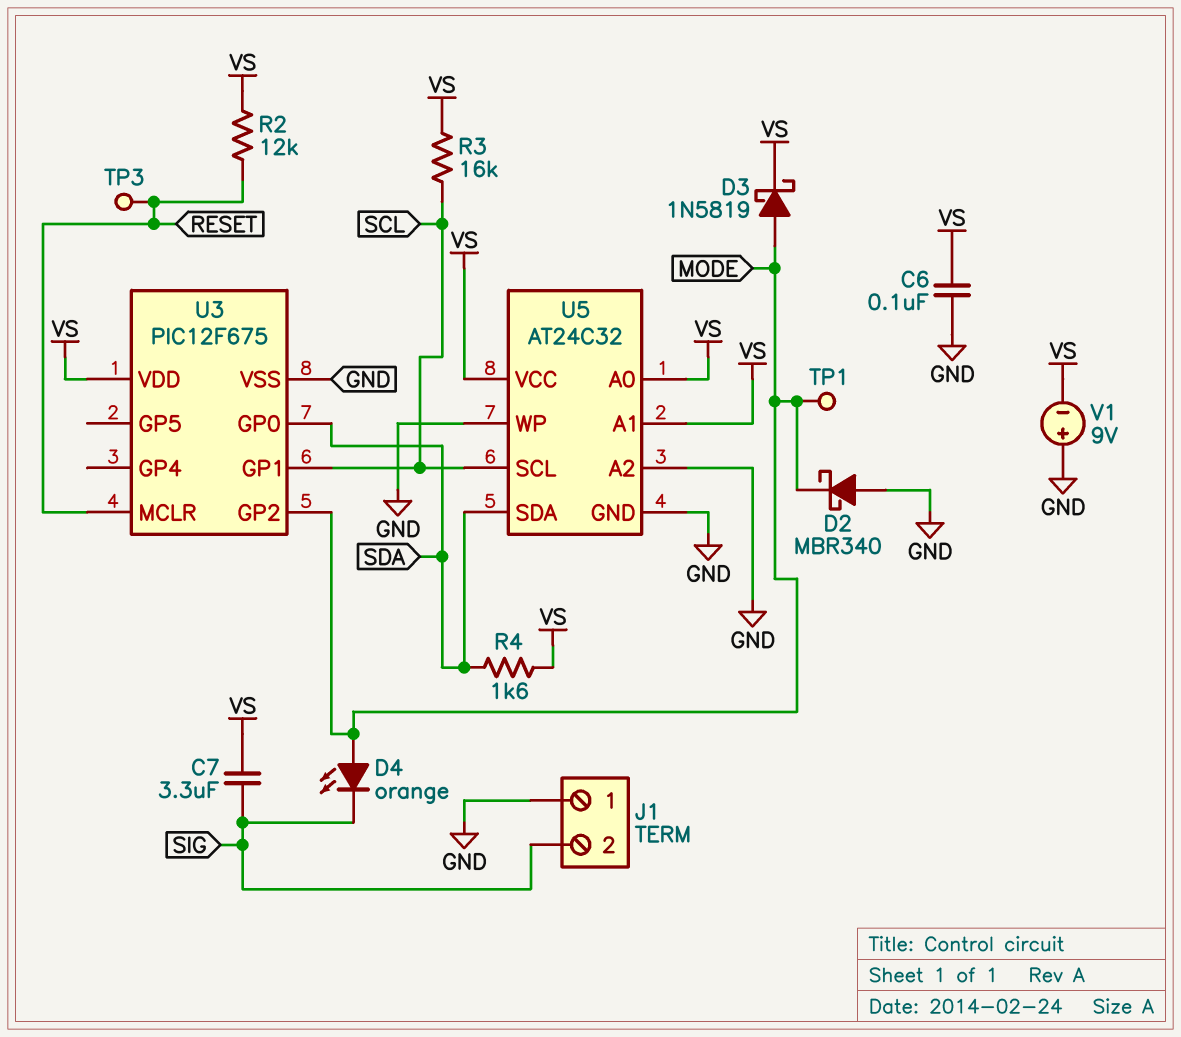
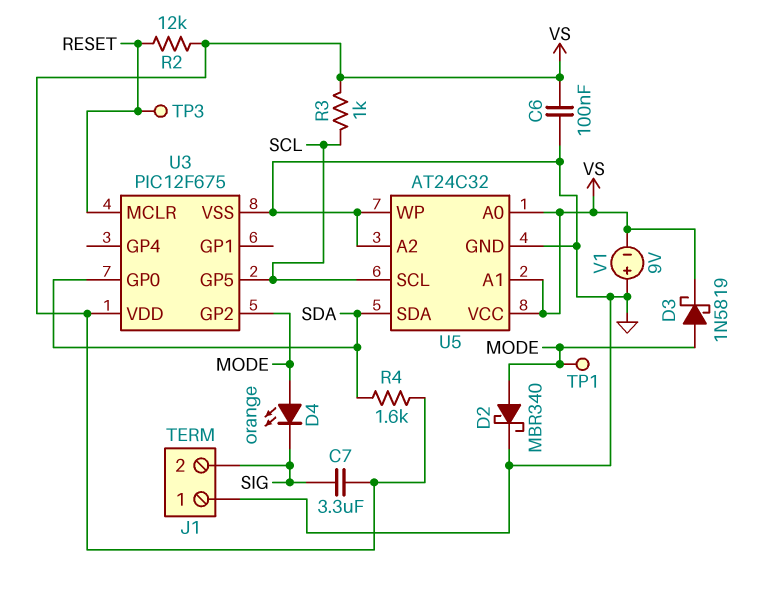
D2: schottky MBR340 (A GND, K MODE) -> schottky MBR340 (A MODE, K GND)
R3: 16k (SCL, VS) -> 1k (SCL, VS)
U3 pin GP1: SCL -> none
U3 pin GP5: none -> SCL

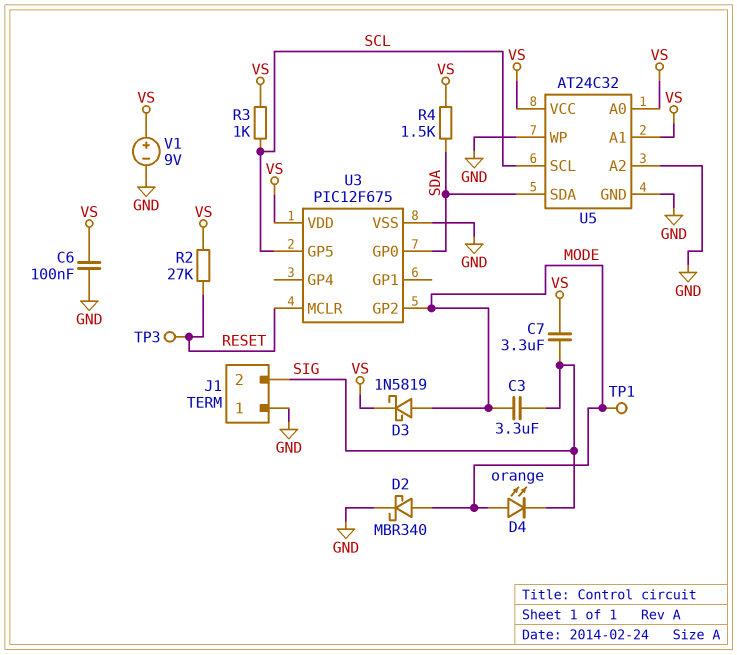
C3: none -> 3.3uF (MODE, SIG)
R2: 12k (RESET, VS) -> 27k (RESET, VS)
R4: 1.6k (SDA, VS) -> 1.5k (SDA, VS)
V1: 9V (plus GND, minus VS) -> 9V (plus VS, minus GND)

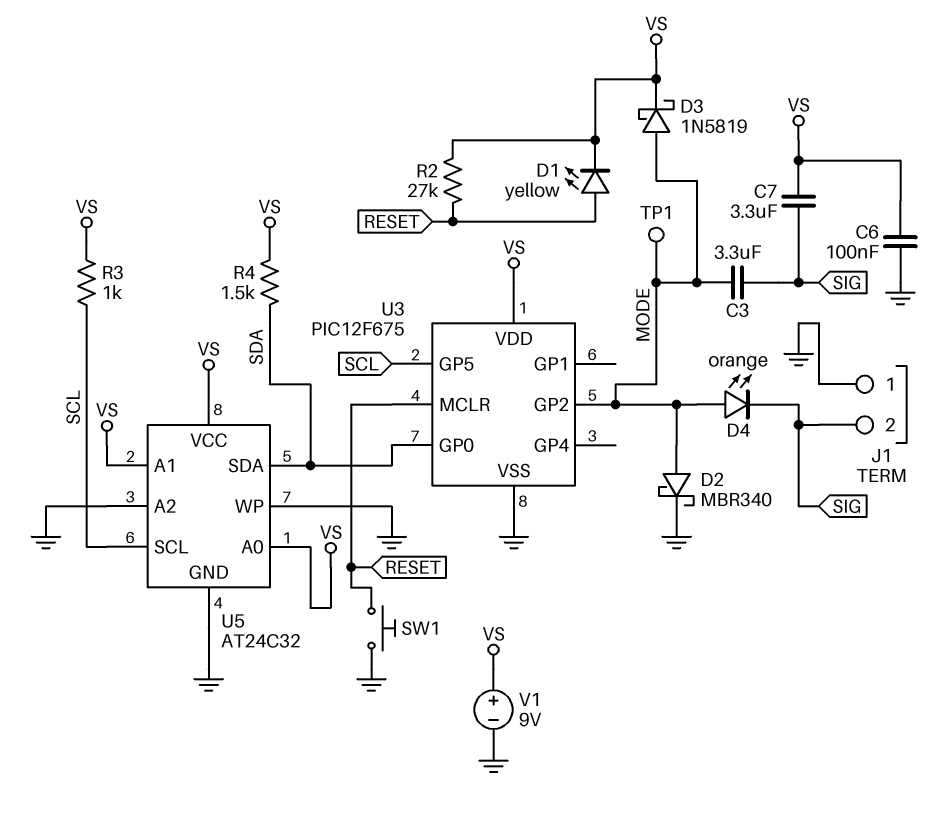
D1: none -> LED yellow (A RESET, K VS)
SW1: none -> button (GND, RESET)
TP3: test point (RESET) -> none

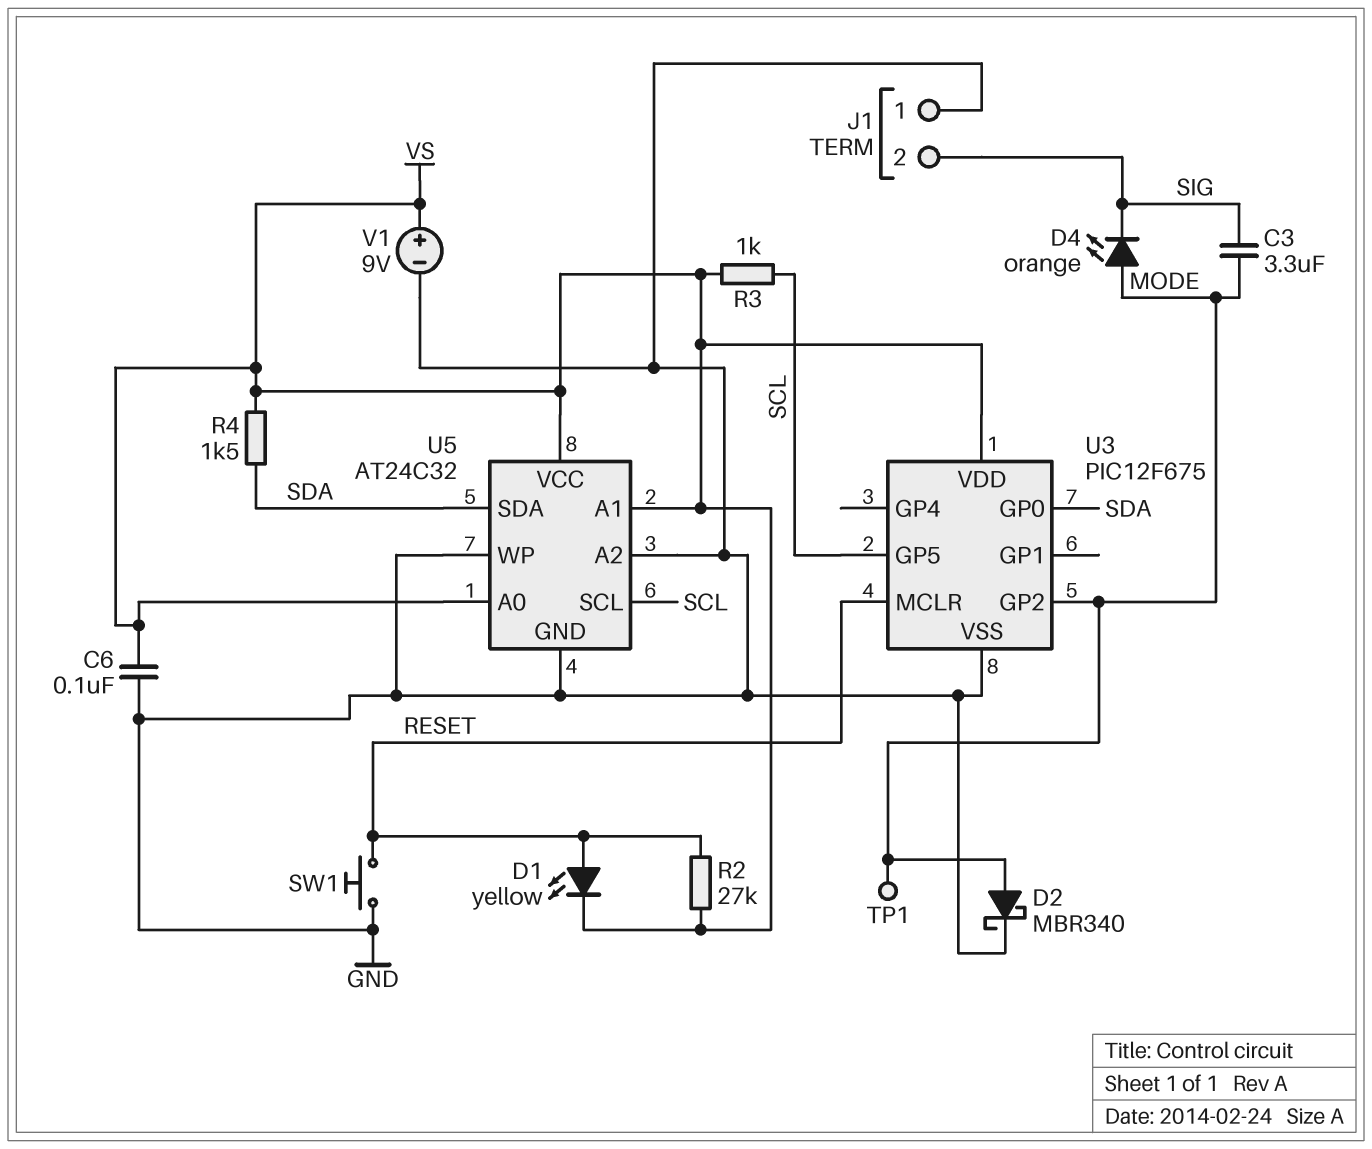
C7: 3.3uF (SIG, VS) -> none
D3: schottky 1N5819 (A MODE, K VS) -> none

